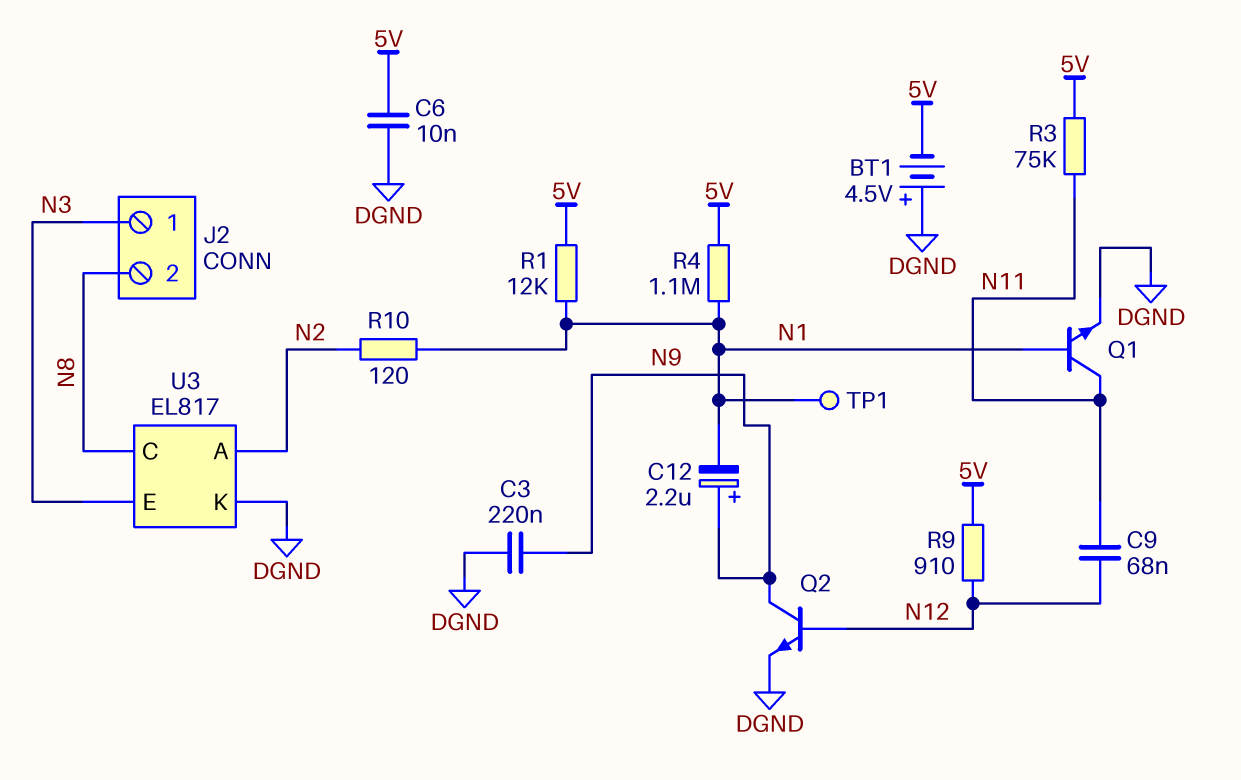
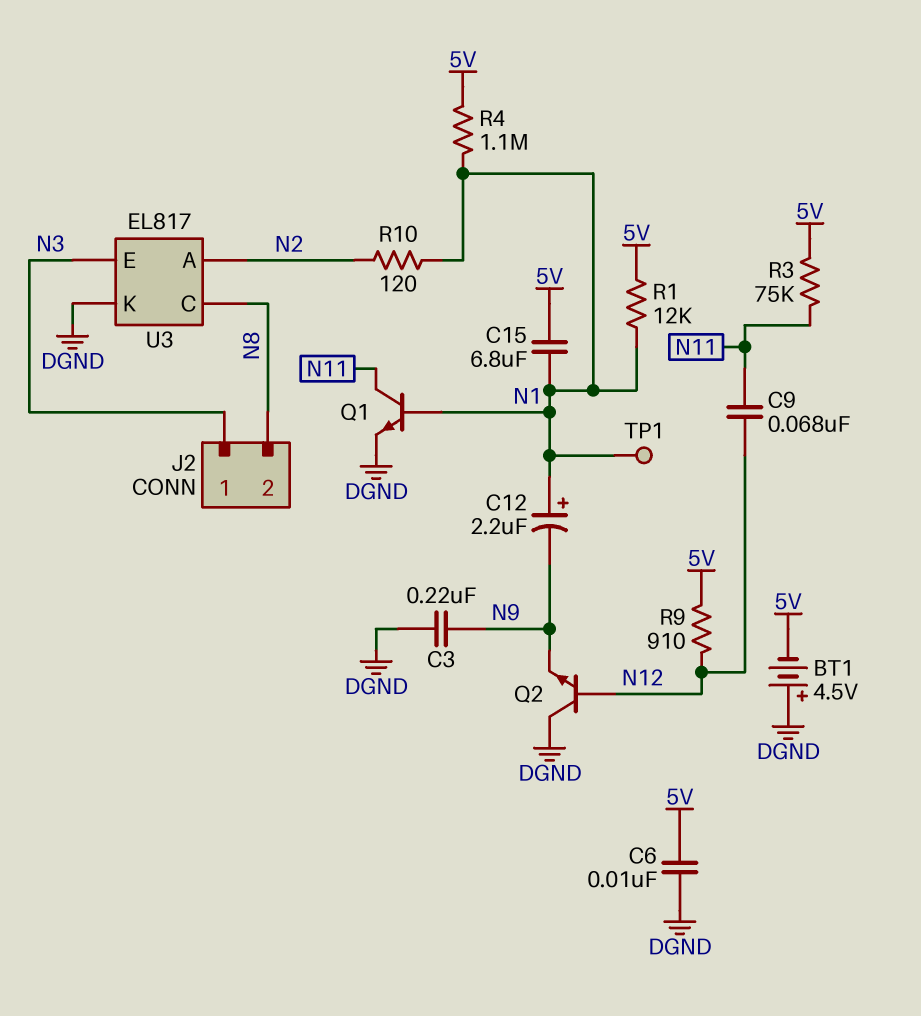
C12: 2.2uF (plus N9, minus N1) -> 2.2uF (plus N1, minus N9)
C15: none -> 6.8uF (5V, N1)
Q2: NPN (B N12, C N9, E DGND) -> NPN (B N12, C DGND, E N9)

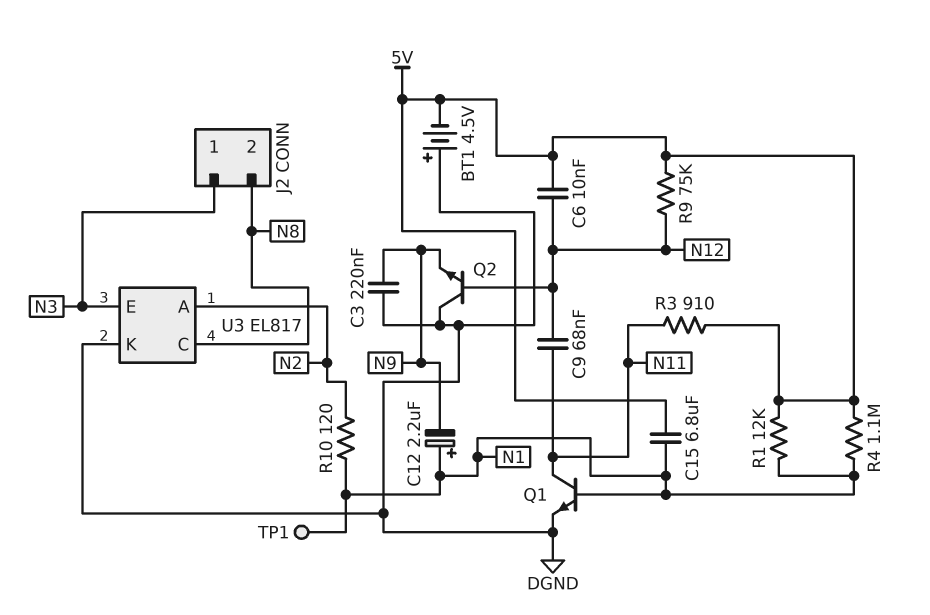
C6: 10nF (5V, DGND) -> 10nF (5V, N12)
R3: 75k (5V, N11) -> 910 (5V, N11)
R9: 910 (5V, N12) -> 75k (5V, N12)

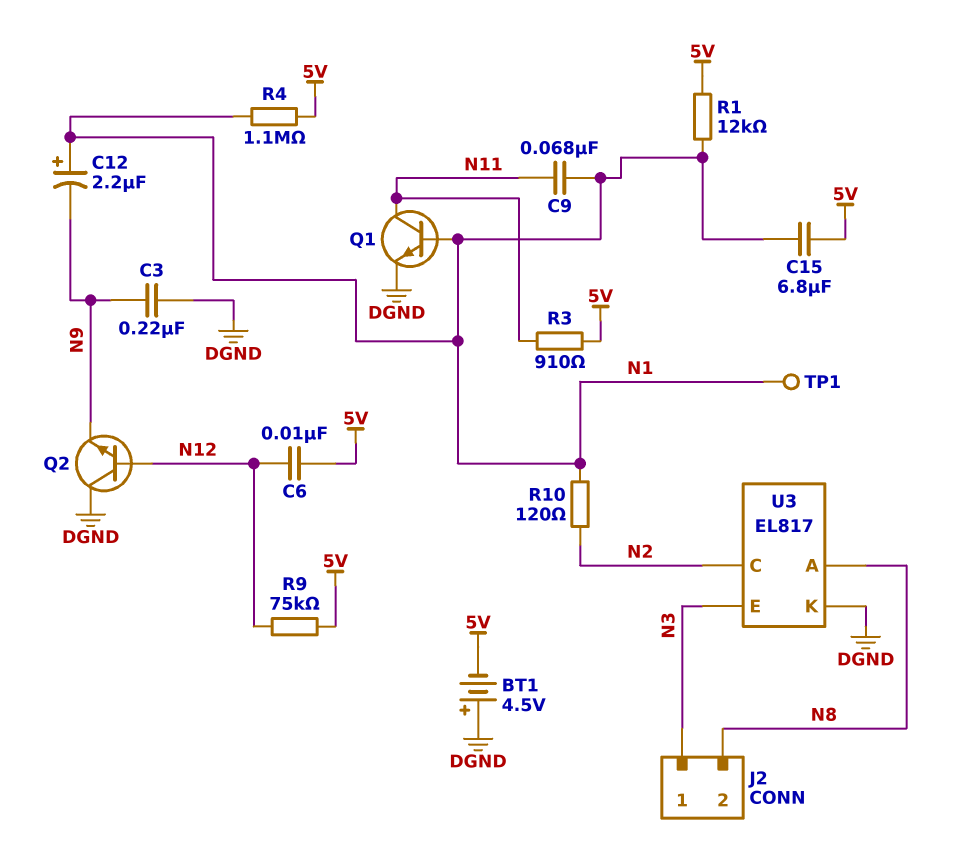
C9: 68nF (N11, N12) -> 68nF (N1, N11)
U3 pin A: N2 -> N8
U3 pin C: N8 -> N2

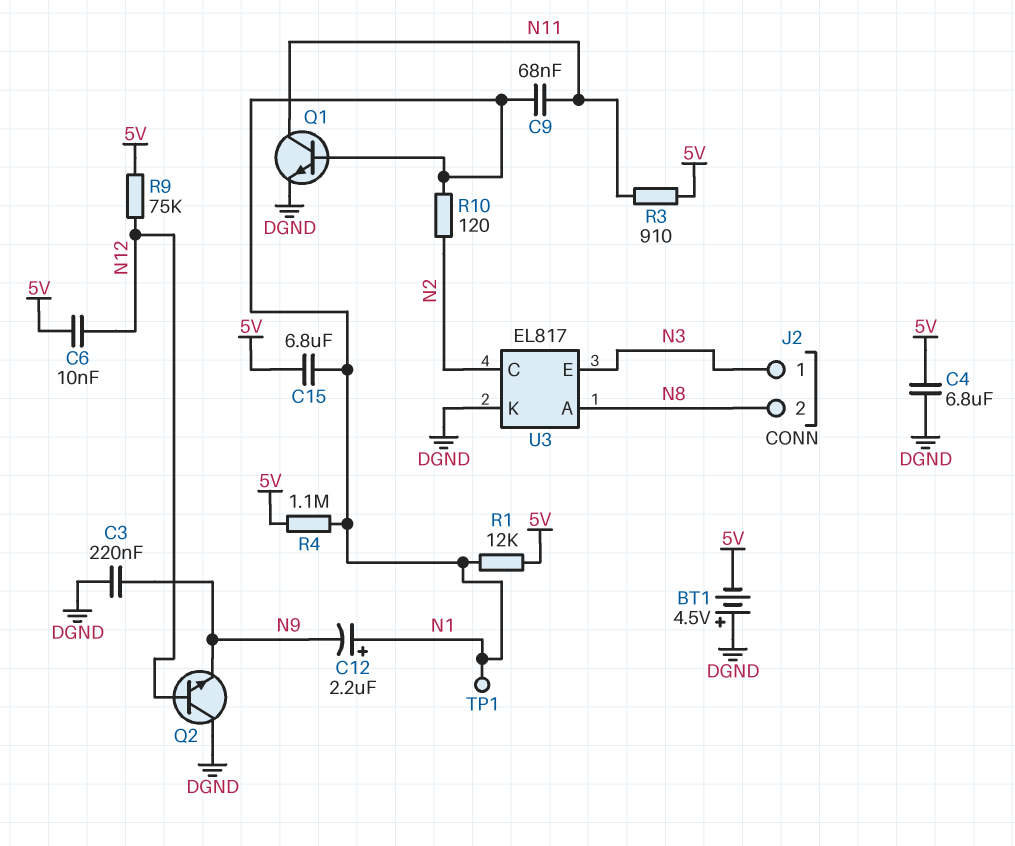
C4: none -> 6.8uF (5V, DGND)

